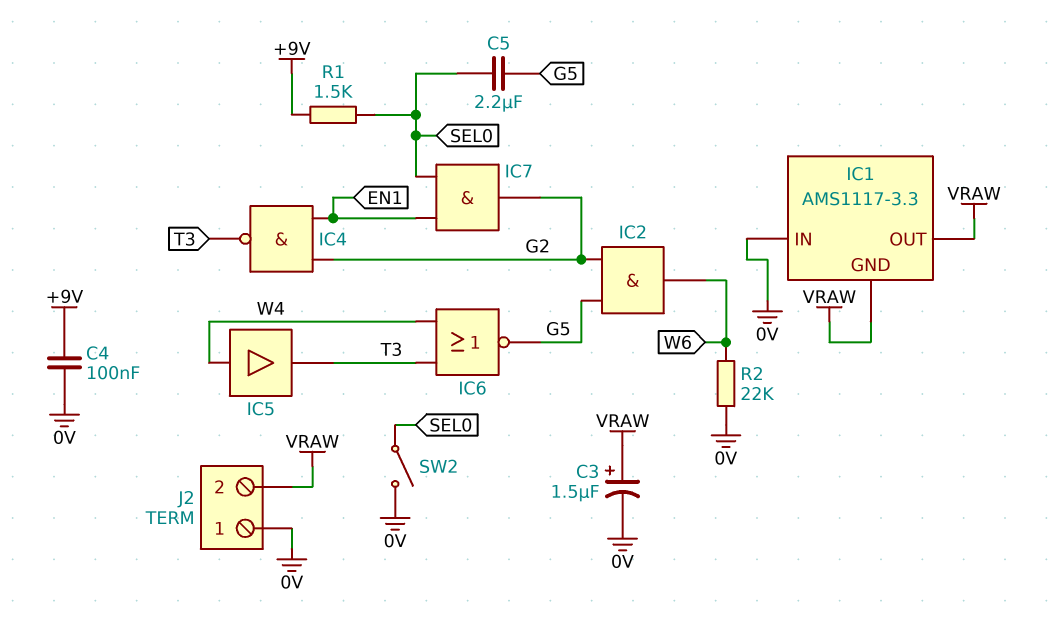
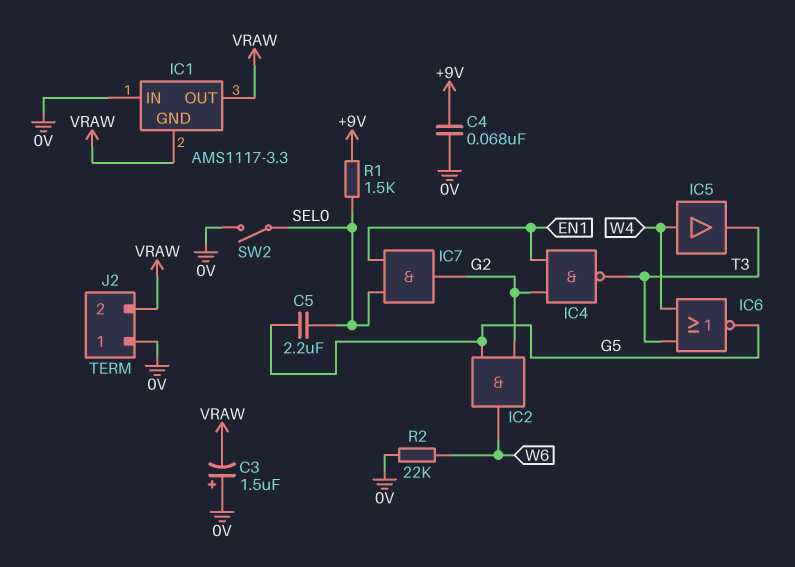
C3: 1.5uF (plus VRAW, minus 0V) -> 1.5uF (plus 0V, minus VRAW)
C4: 100nF (+9V, 0V) -> 68nF (+9V, 0V)

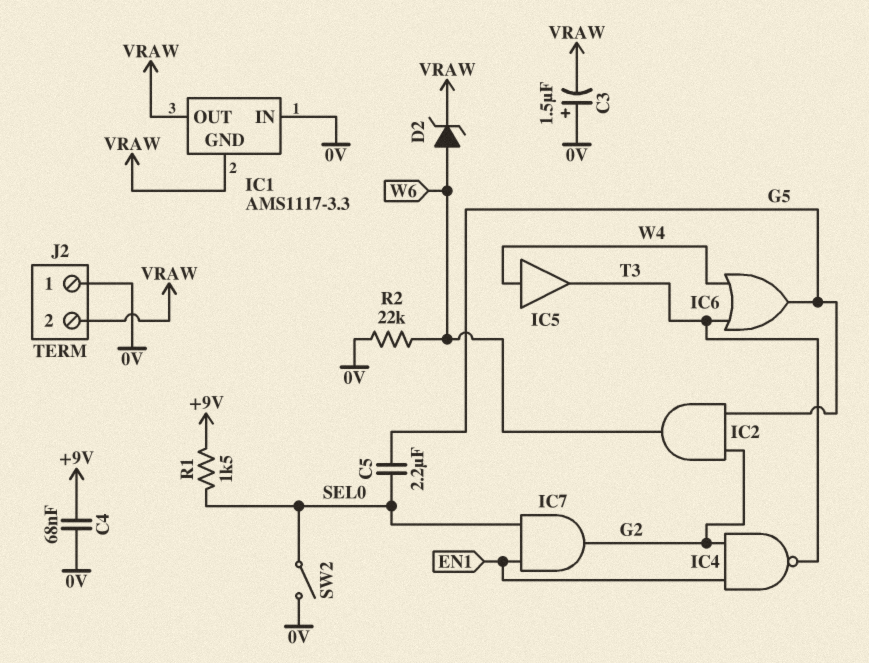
D2: none -> zener (A W6, K VRAW)
IC6: NOR (in T3, in W4, out G5) -> OR (in T3, in W4, out G5)

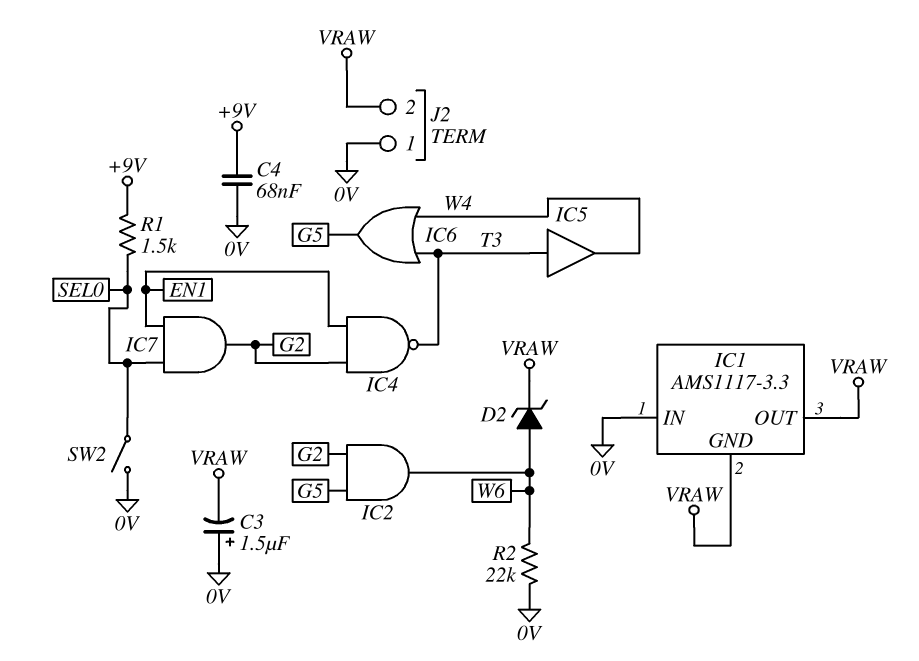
C5: 2.2uF (G5, SEL0) -> none
IC5: buffer (in W4, out T3) -> buffer (in T3, out W4)

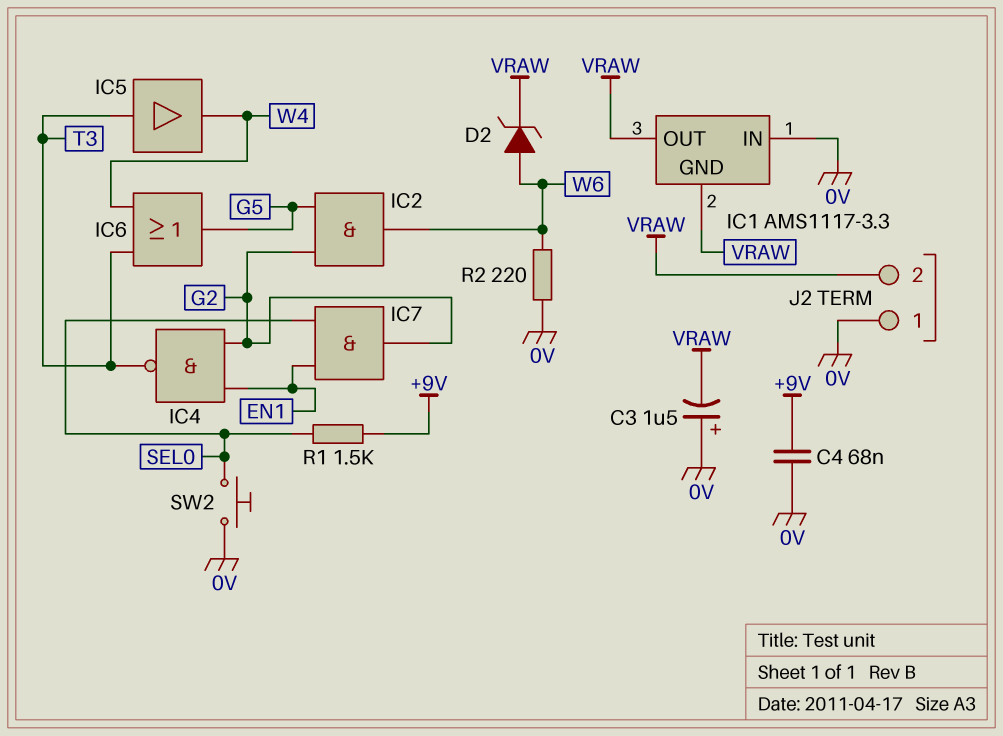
R2: 22k (0V, W6) -> 220 (0V, W6)
SW2: switch (0V, SEL0) -> button (0V, SEL0)

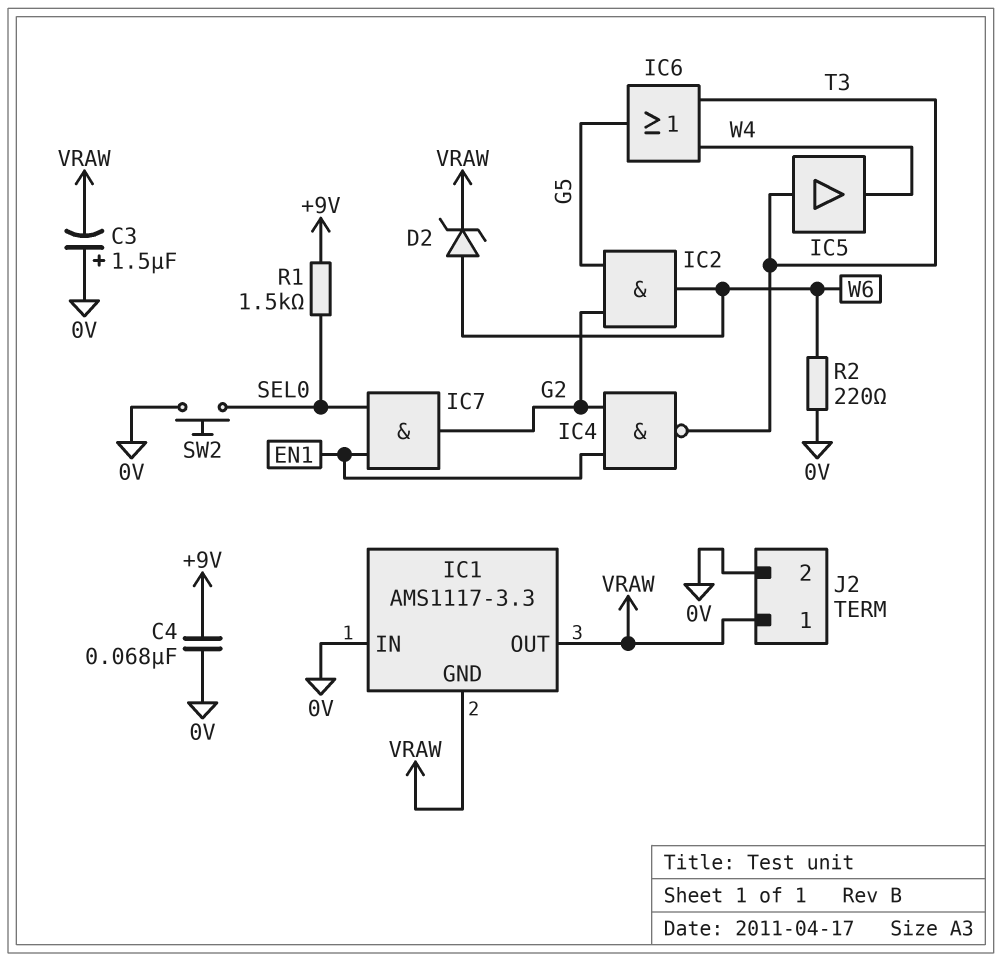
J2 pin 1: 0V -> VRAW
J2 pin 2: VRAW -> 0V

